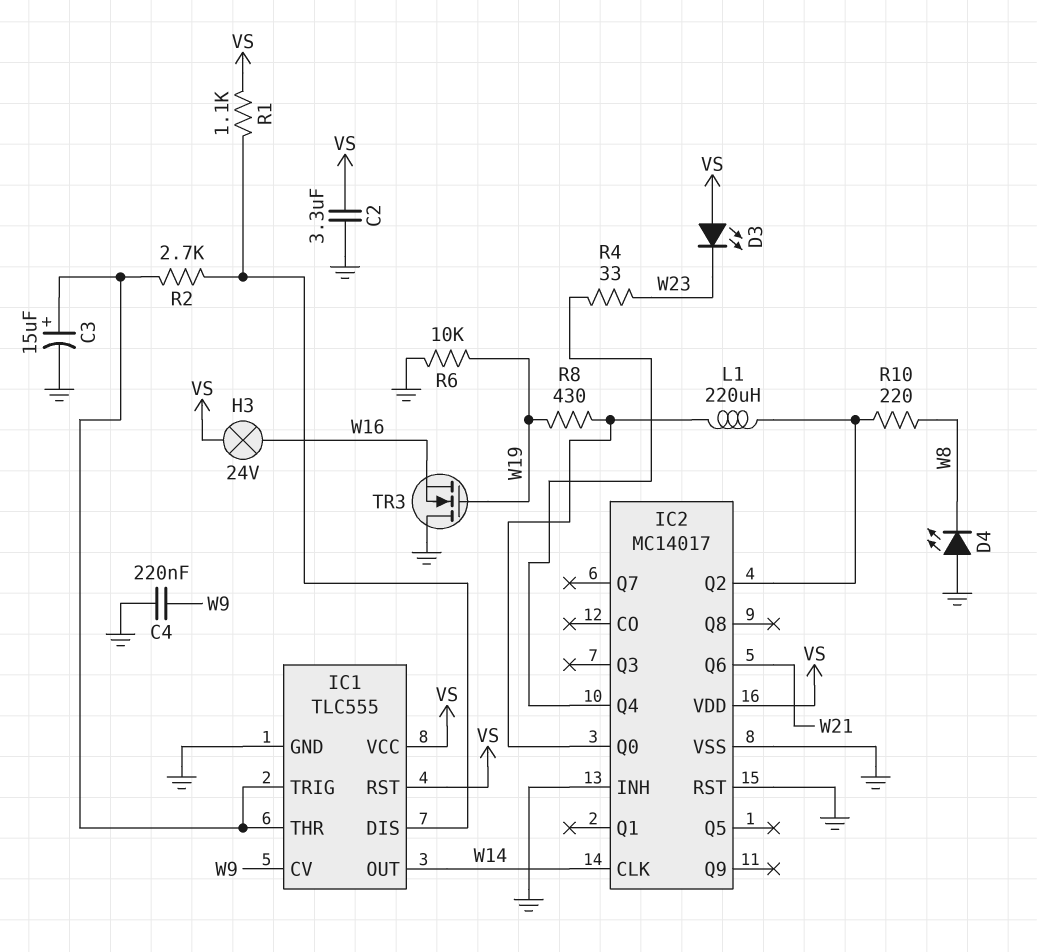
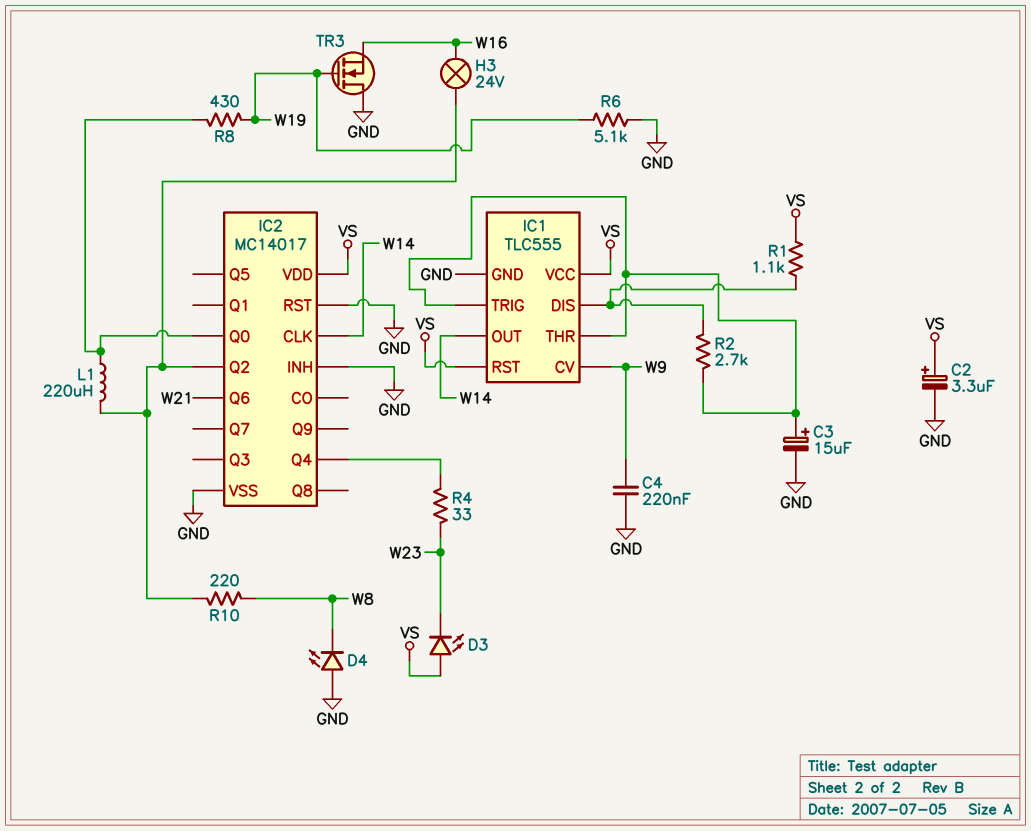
C2: 3.3uF (GND, VS) -> 3.3uF (plus VS, minus GND)
H3: lamp 24V (VS, W16) -> lamp 24V (IC2/Q2, W16)
R6: 10k (GND, W19) -> 5.1k (GND, W19)

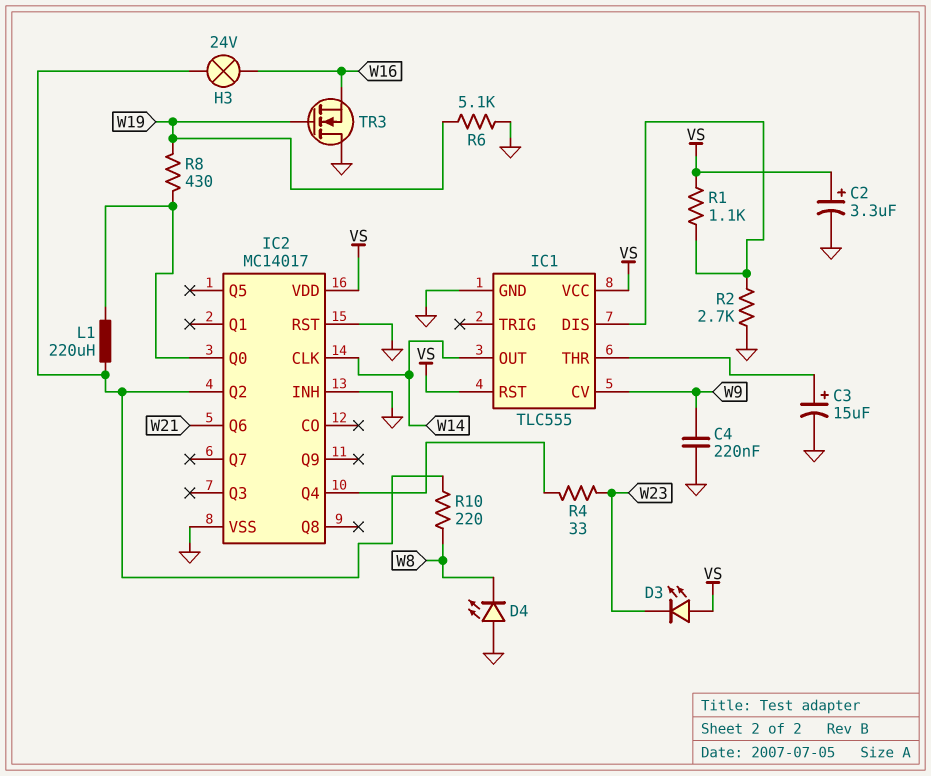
IC1 pin TRIG: IC1/THR -> none
R2: 2.7k (IC1/DIS, IC1/THR) -> 2.7k (GND, IC1/DIS)

